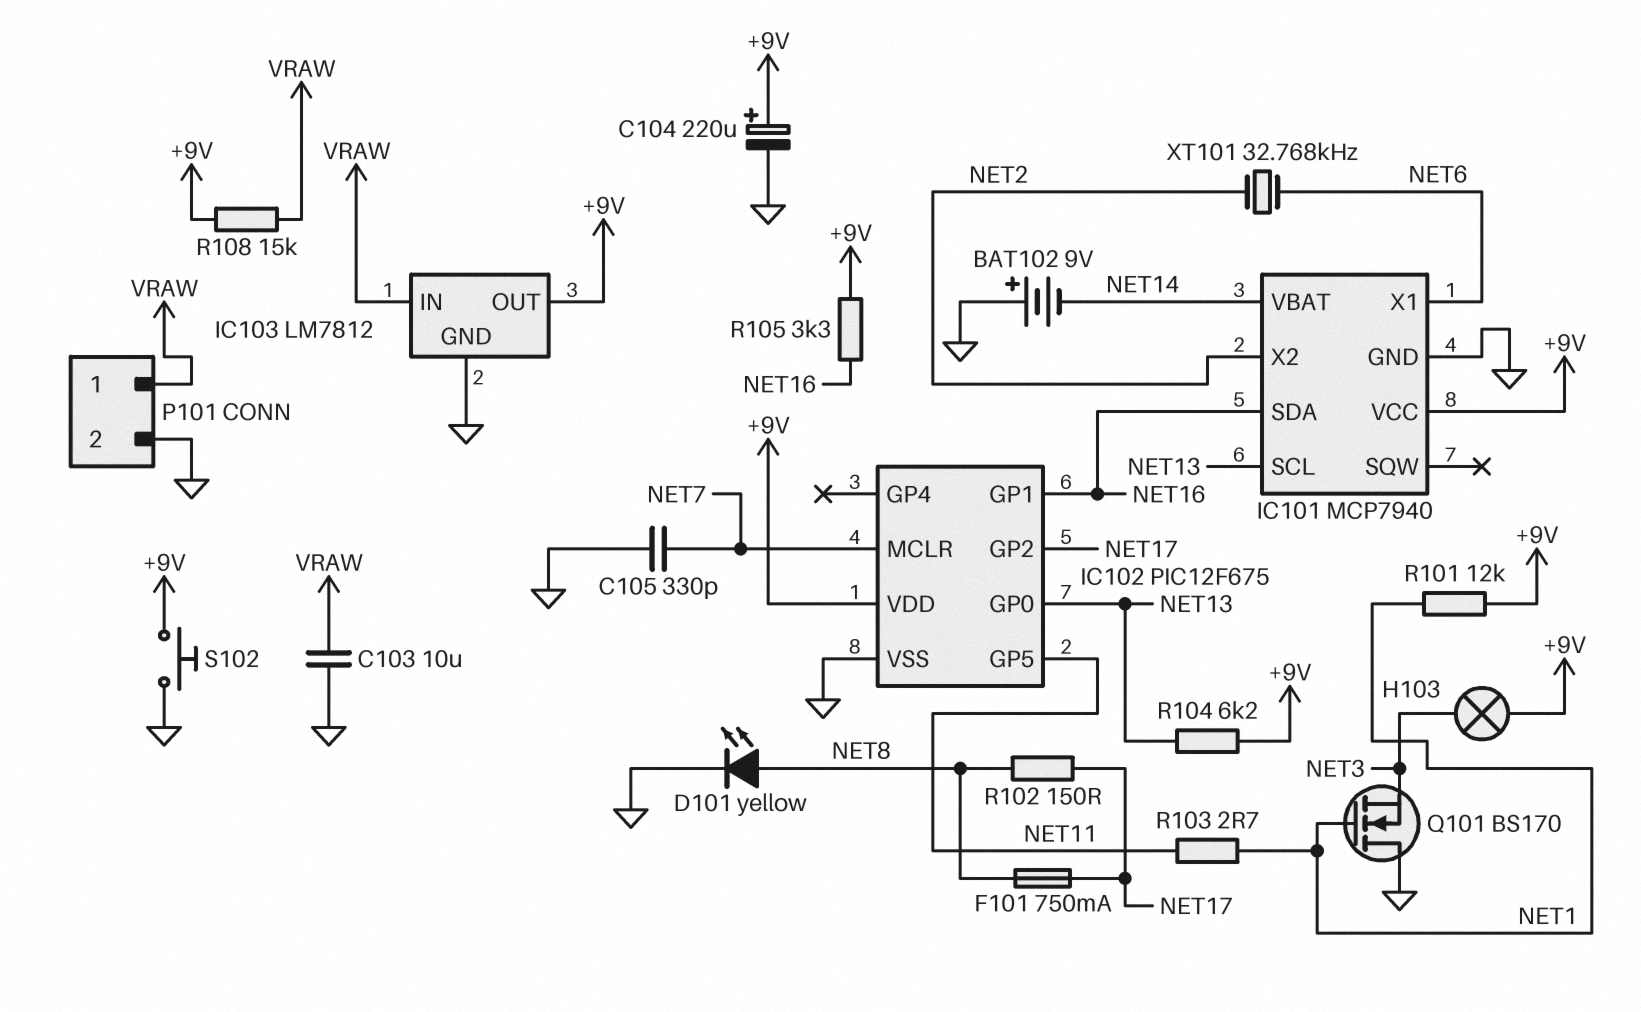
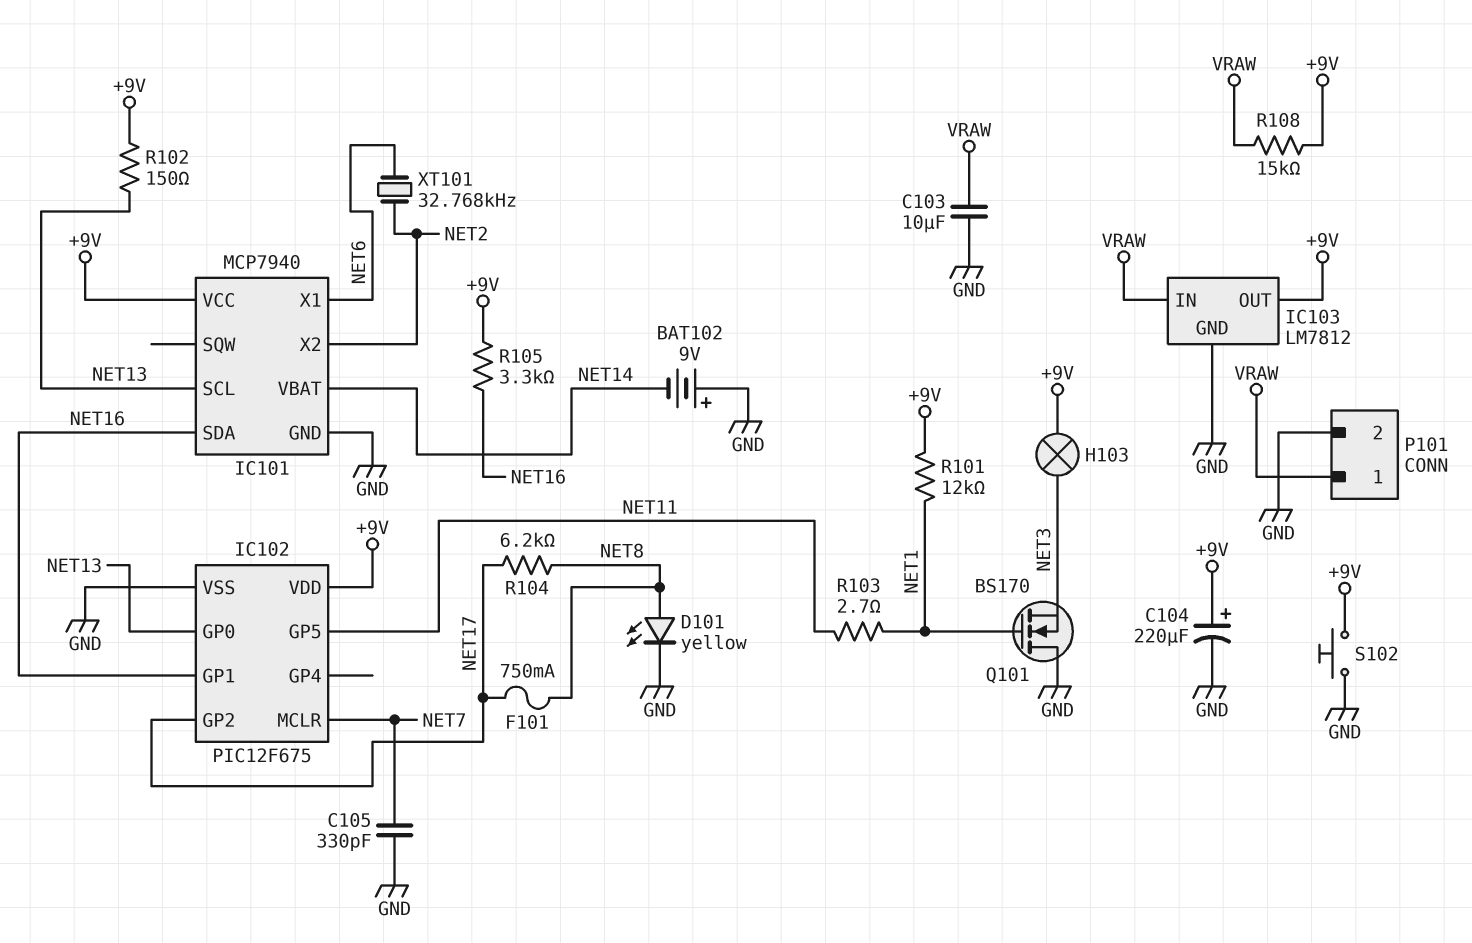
R102: 150 (NET8, NET17) -> 150 (+9V, NET13)
R104: 6.2k (+9V, NET13) -> 6.2k (NET8, NET17)

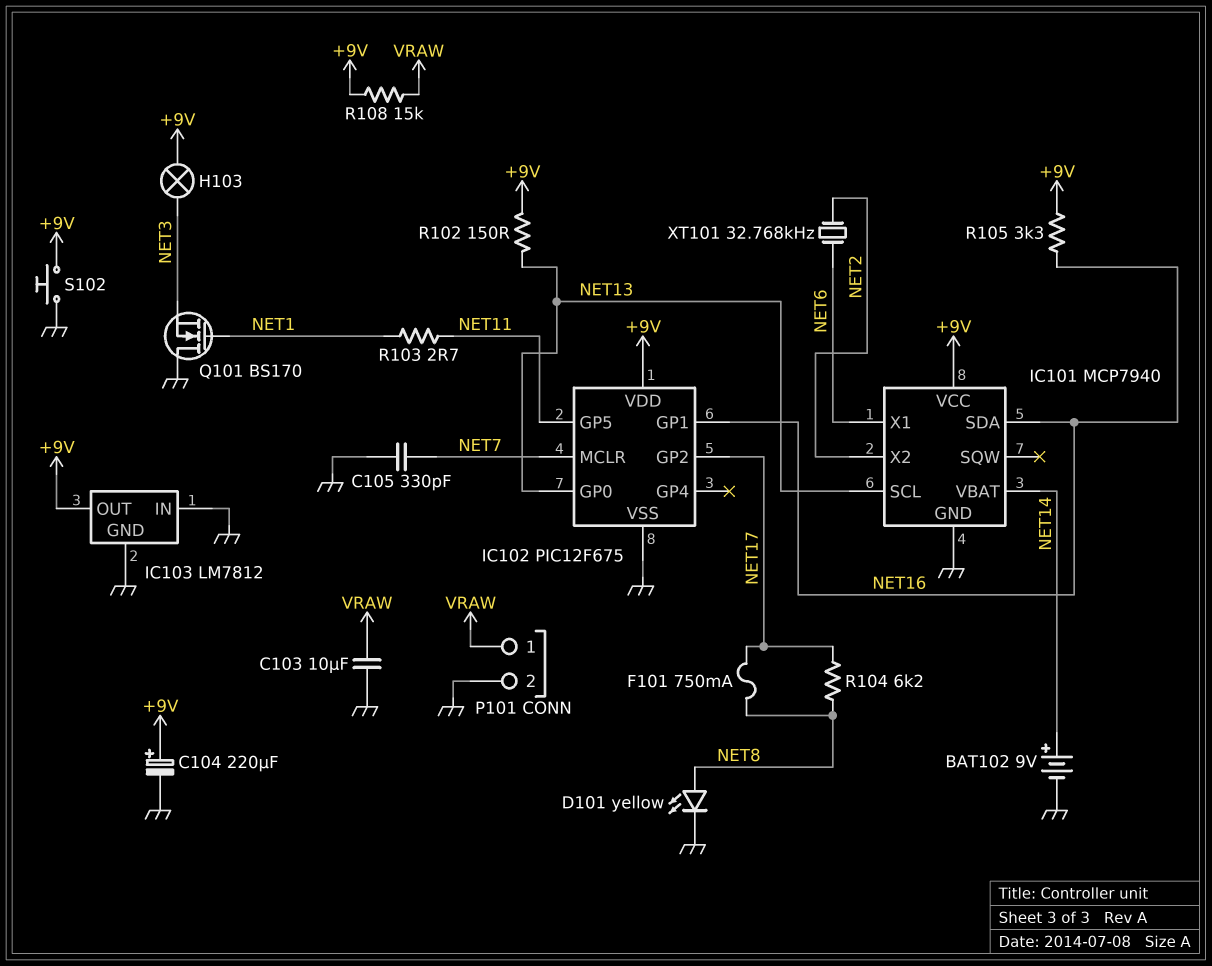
BAT102: 9V (plus GND, minus NET14) -> 9V (plus NET14, minus GND)
IC103 pin IN: VRAW -> GND
R101: 12k (+9V, NET1) -> none

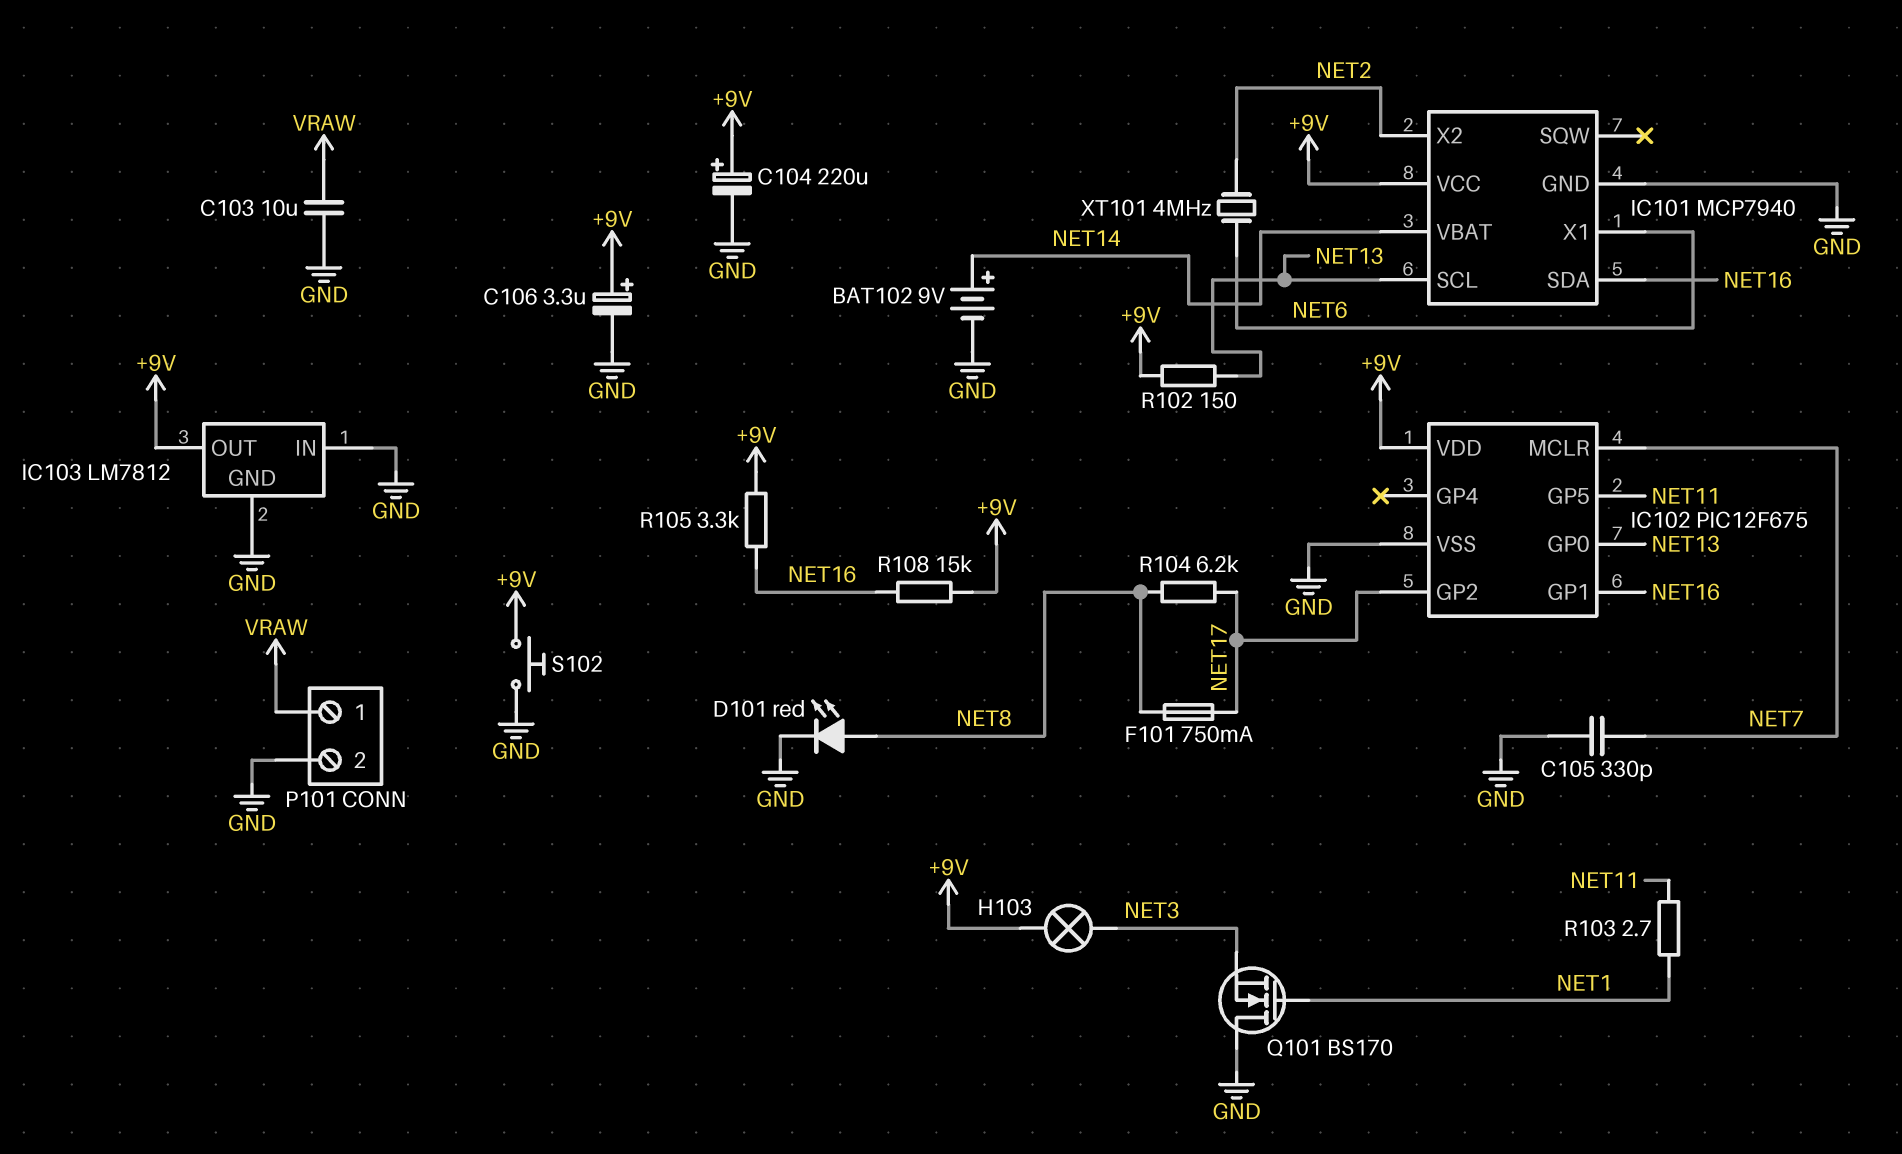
C106: none -> 3.3uF (plus +9V, minus GND)
D101: LED yellow (A NET8, K GND) -> LED red (A NET8, K GND)
R108: 15k (+9V, VRAW) -> 15k (+9V, NET16)
XT101: 32.768kHz (NET2, NET6) -> 4MHz (NET2, NET6)

